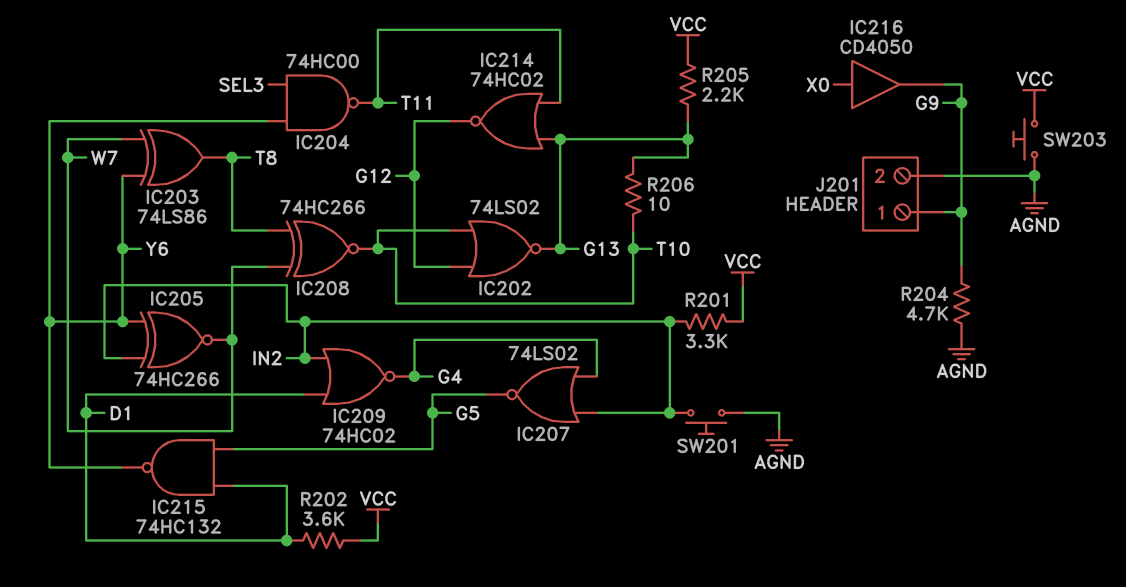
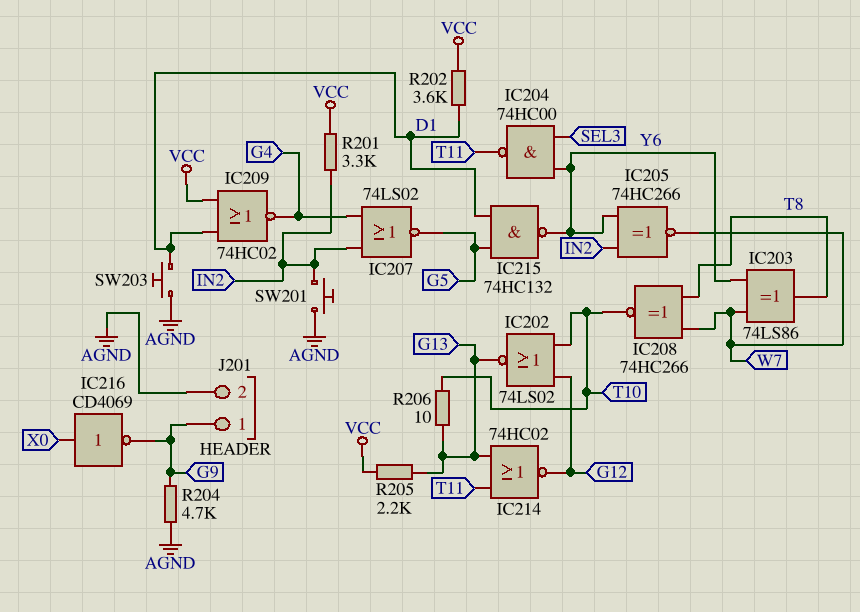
IC209: NOR 74HC02 (in D1, in IN2, out G4) -> NOR 74HC02 (in D1, in VCC, out G4)
IC216: buffer CD4050 (in X0, out G9) -> NOT CD4069 (in X0, out G9)
SW203: button (AGND, VCC) -> button (AGND, D1)

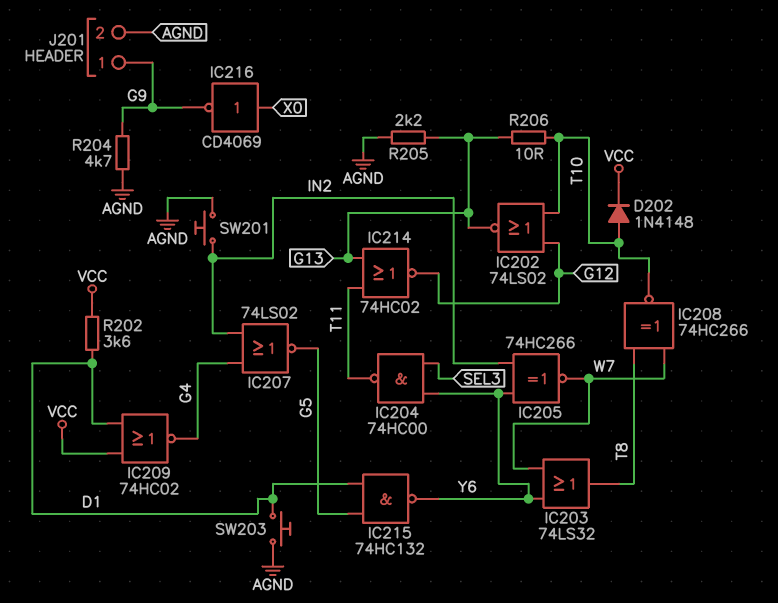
D202: none -> diode 1N4148 (A T10, K VCC)
IC203: XOR 74LS86 (in W7, in Y6, out T8) -> OR 74LS32 (in W7, in Y6, out T8)
R201: 3.3k (IN2, VCC) -> none
R205: 2.2k (G13, VCC) -> 2.2k (AGND, G13)

